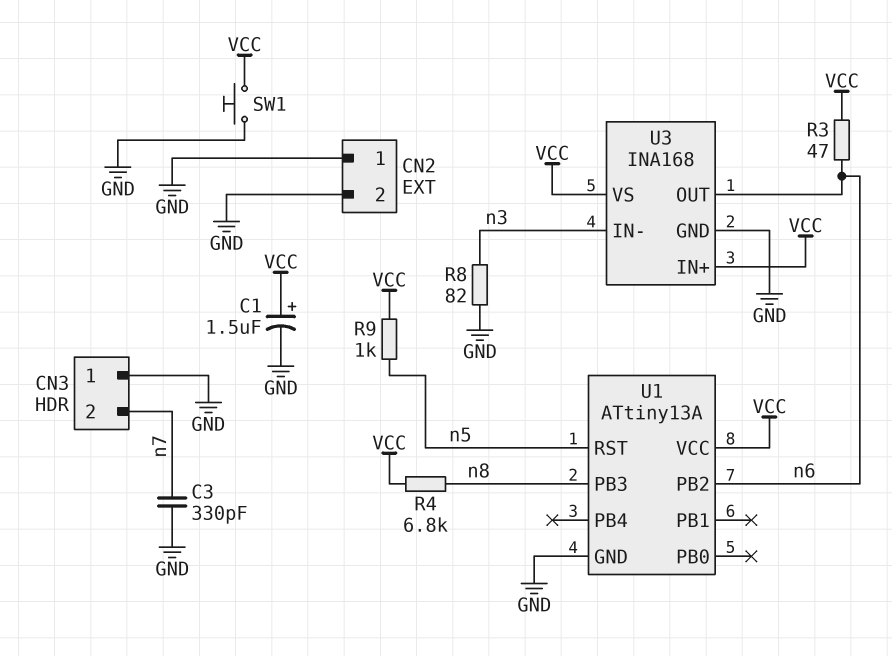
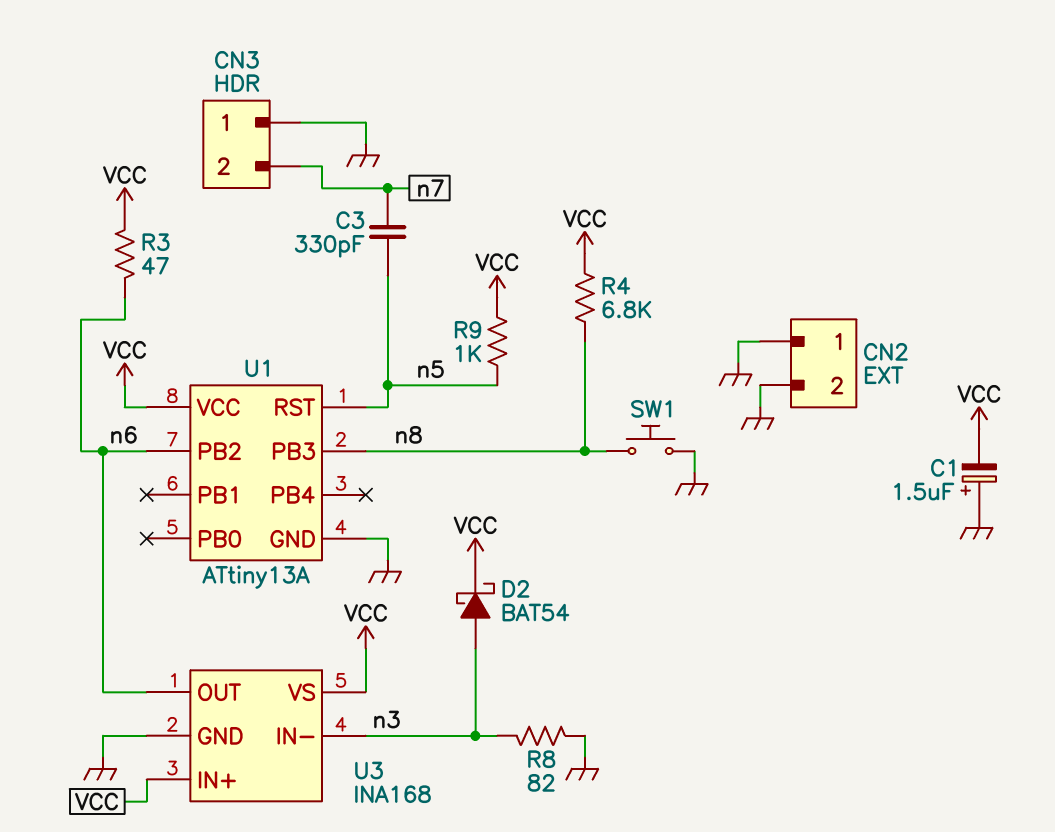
C1: 1.5uF (plus VCC, minus GND) -> 1.5uF (plus GND, minus VCC)
C3: 330pF (GND, n7) -> 330pF (n5, n7)
D2: none -> schottky BAT54 (A n3, K VCC)
SW1: button (GND, VCC) -> button (GND, n8)

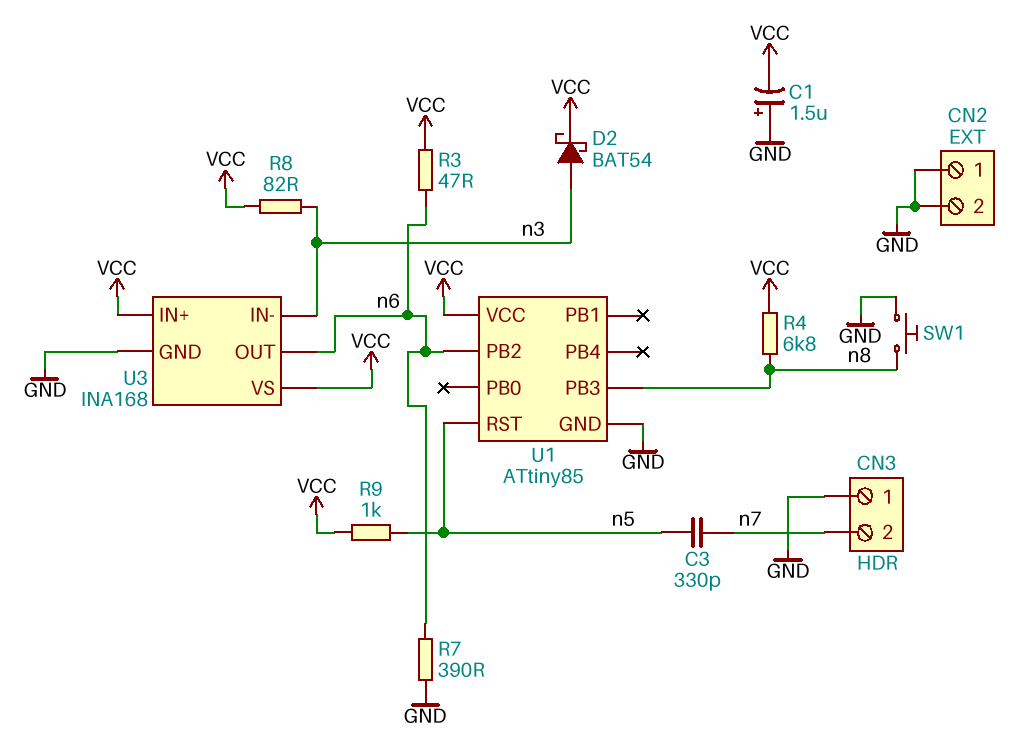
R7: none -> 390 (GND, n6)
R8: 82 (GND, n3) -> 82 (VCC, n3)
U1: ATtiny13A -> ATtiny85

